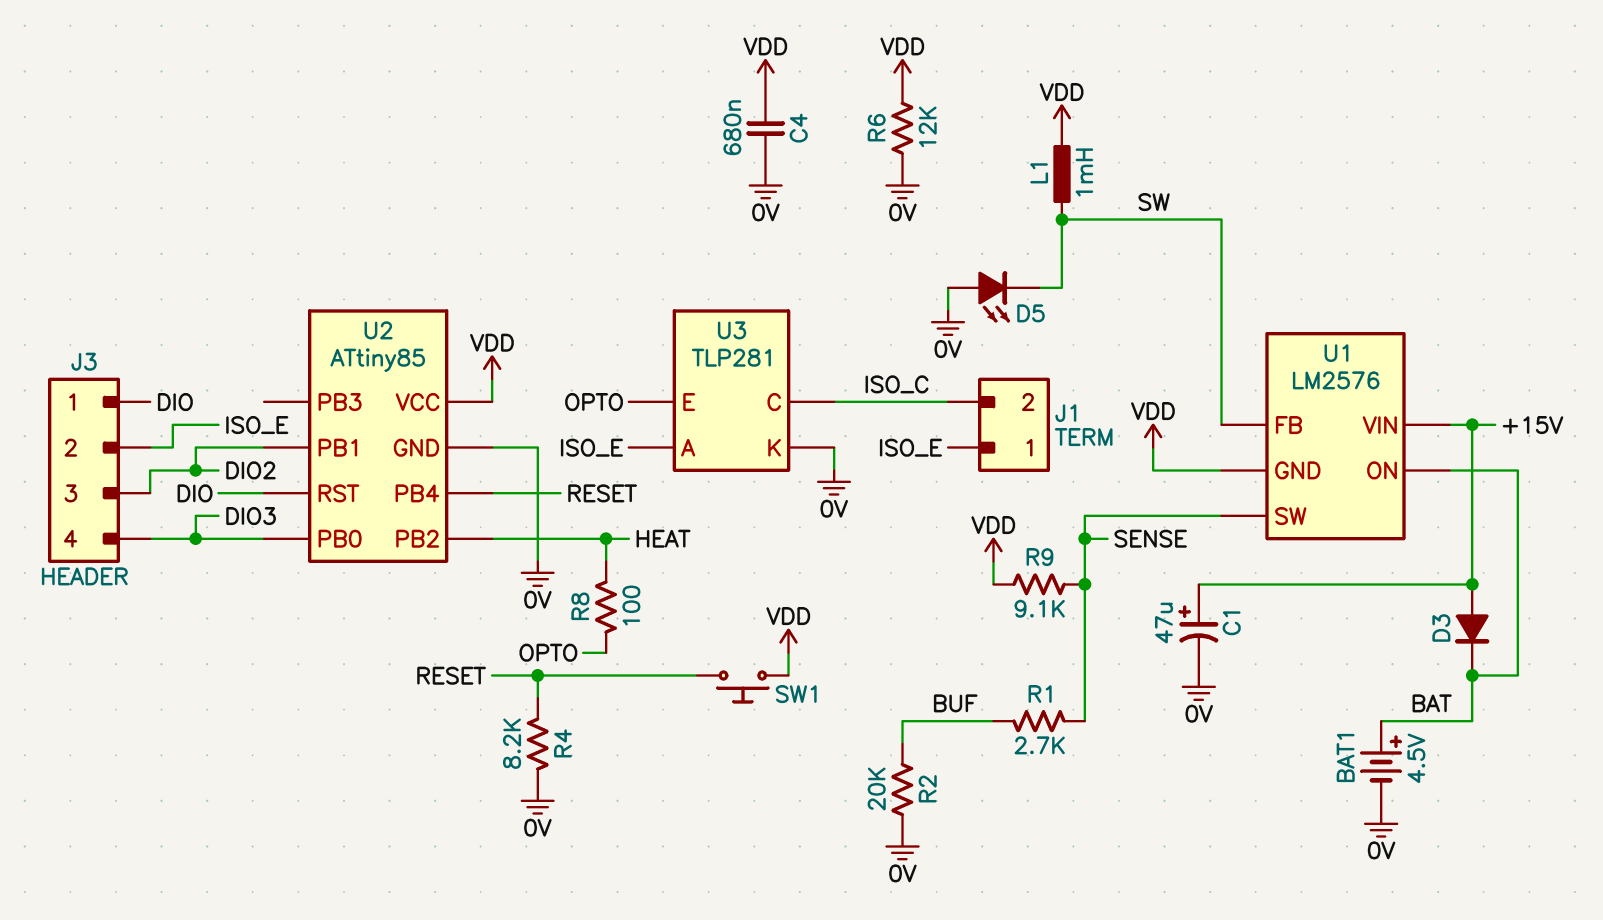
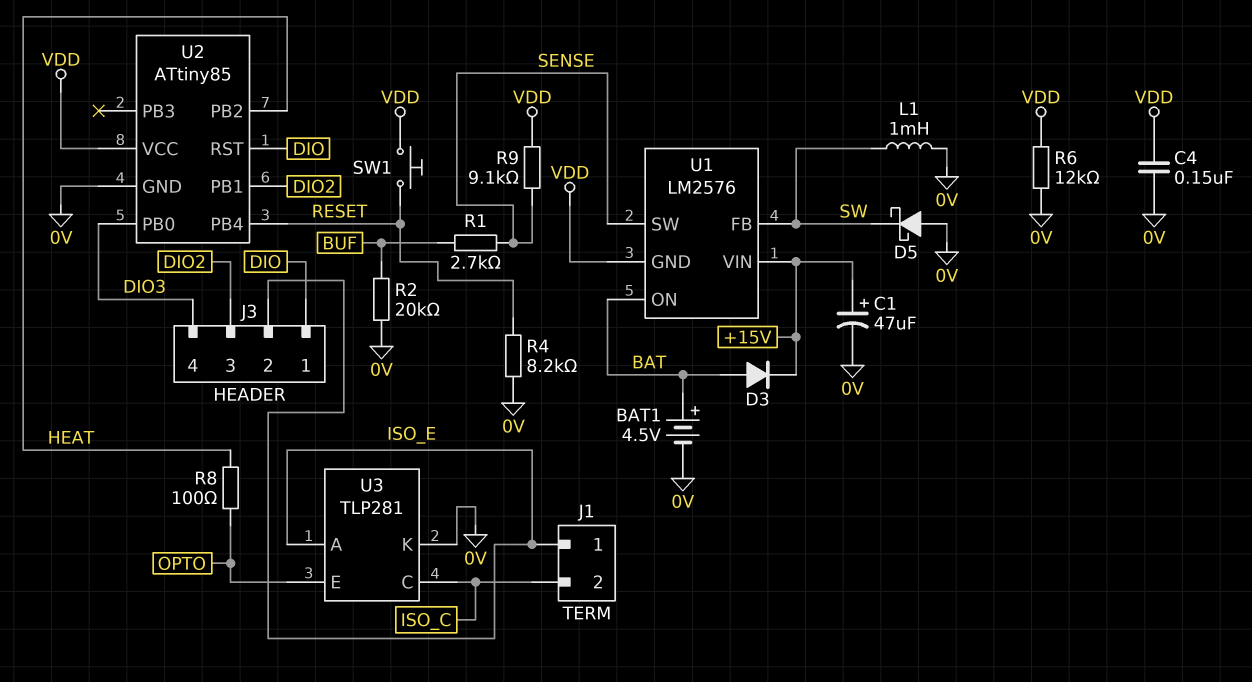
C4: 680nF (0V, VDD) -> 150nF (0V, VDD)
D3: diode (A +15V, K BAT) -> diode (A BAT, K +15V)
D5: LED (A 0V, K SW) -> schottky (A 0V, K SW)
L1: 1mH (SW, VDD) -> 1mH (0V, SW)

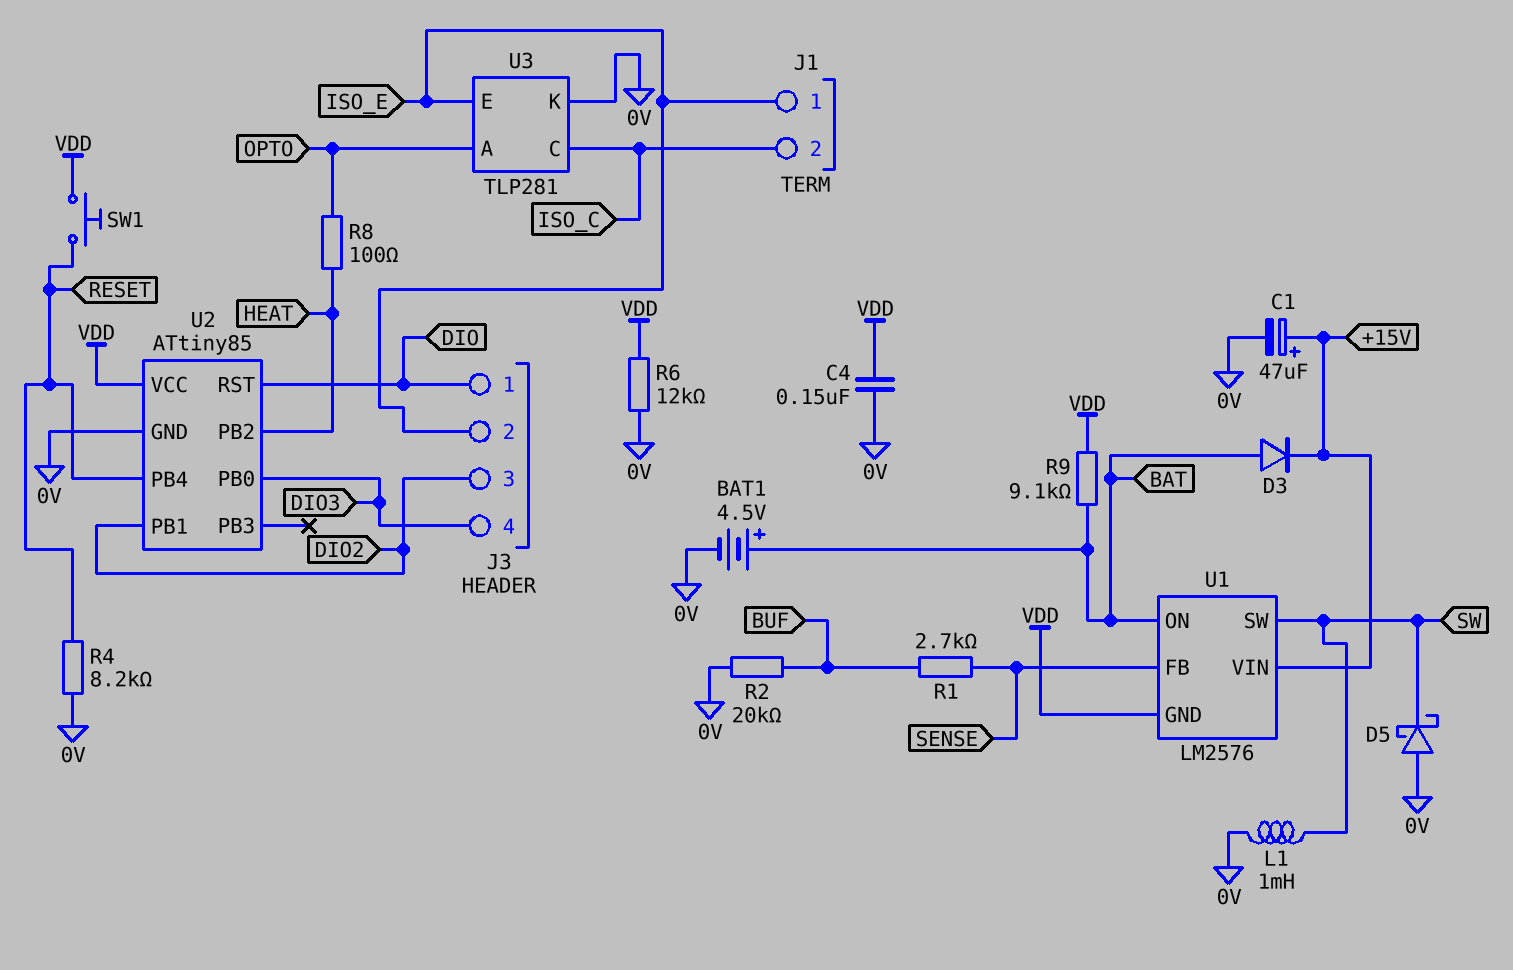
R9: 9.1k (SENSE, VDD) -> 9.1k (BAT, VDD)
U1 pin FB: SW -> SENSE
U1 pin SW: SENSE -> SW
U3 pin A: ISO_E -> OPTO
U3 pin E: OPTO -> ISO_E

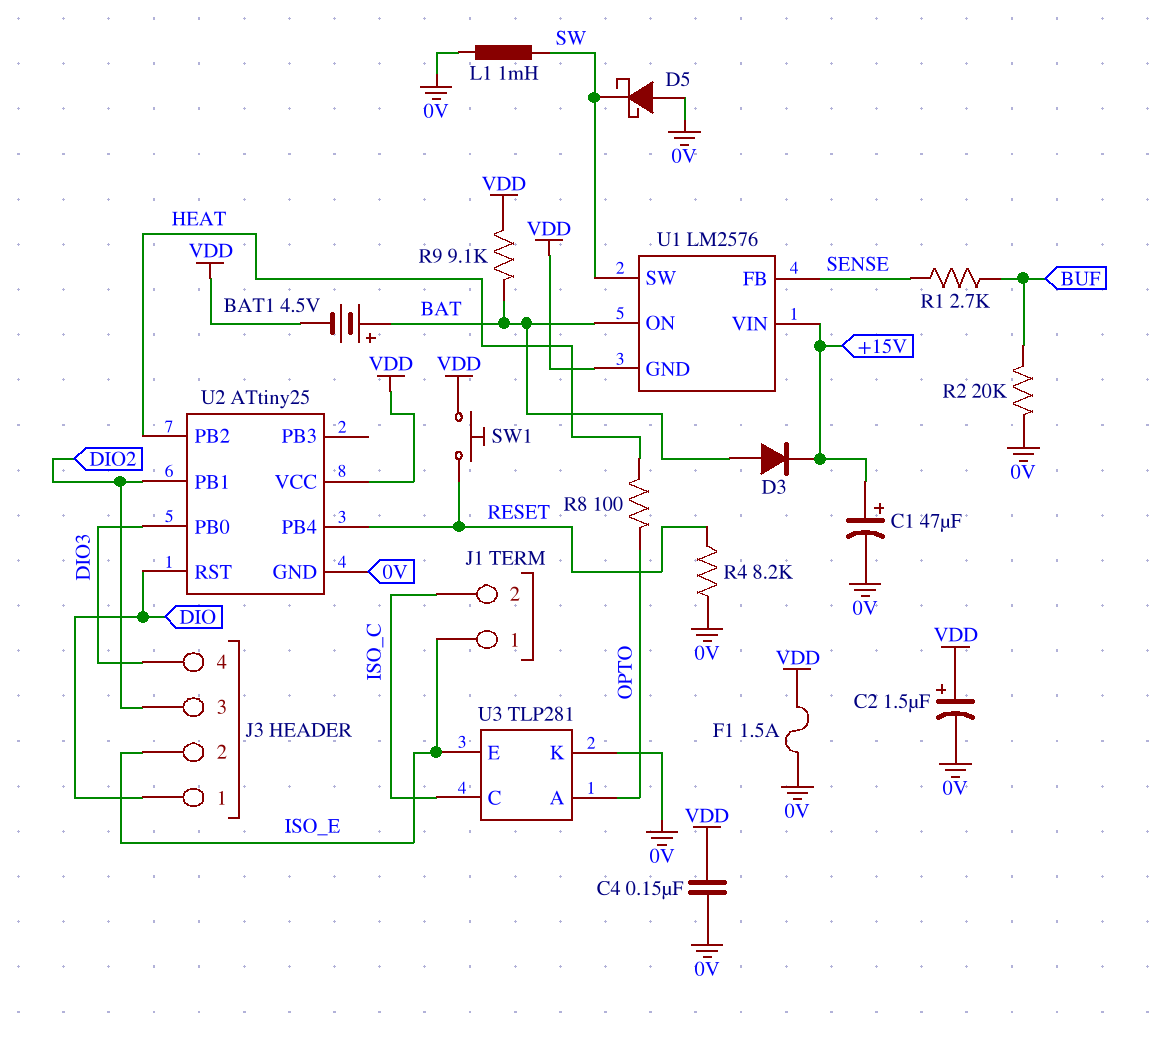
BAT1: 4.5V (plus BAT, minus 0V) -> 4.5V (plus BAT, minus VDD)
C2: none -> 1.5uF (plus VDD, minus 0V)
F1: none -> 1.5A (0V, VDD)
R6: 12k (0V, VDD) -> none
U2: ATtiny85 -> ATtiny25

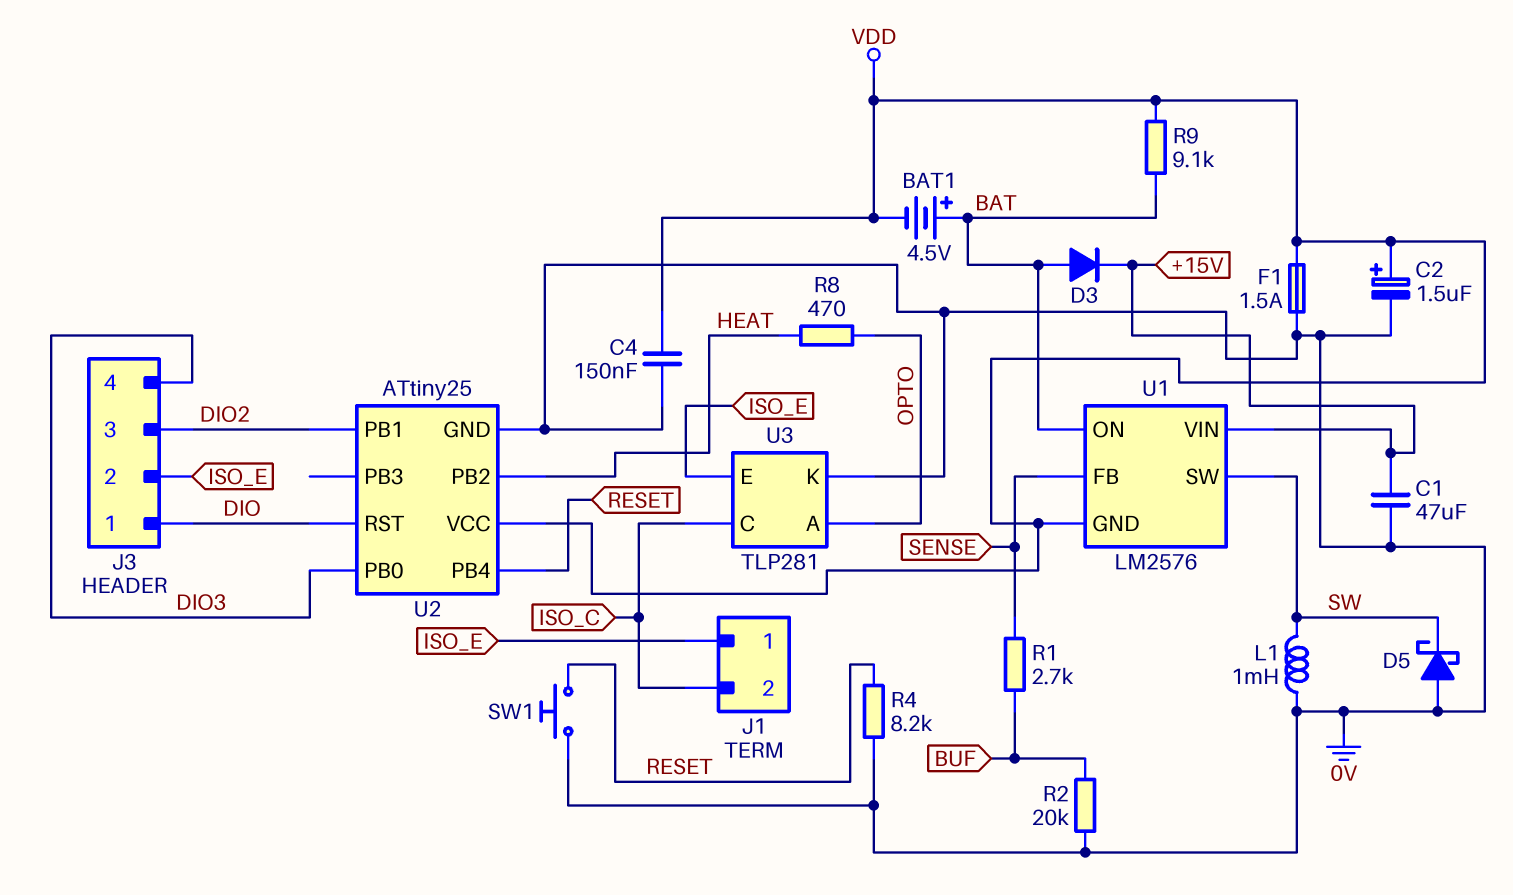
C1: 47uF (plus +15V, minus 0V) -> 47uF (+15V, 0V)
R8: 100 (HEAT, OPTO) -> 470 (HEAT, OPTO)
SW1: button (RESET, VDD) -> button (0V, RESET)

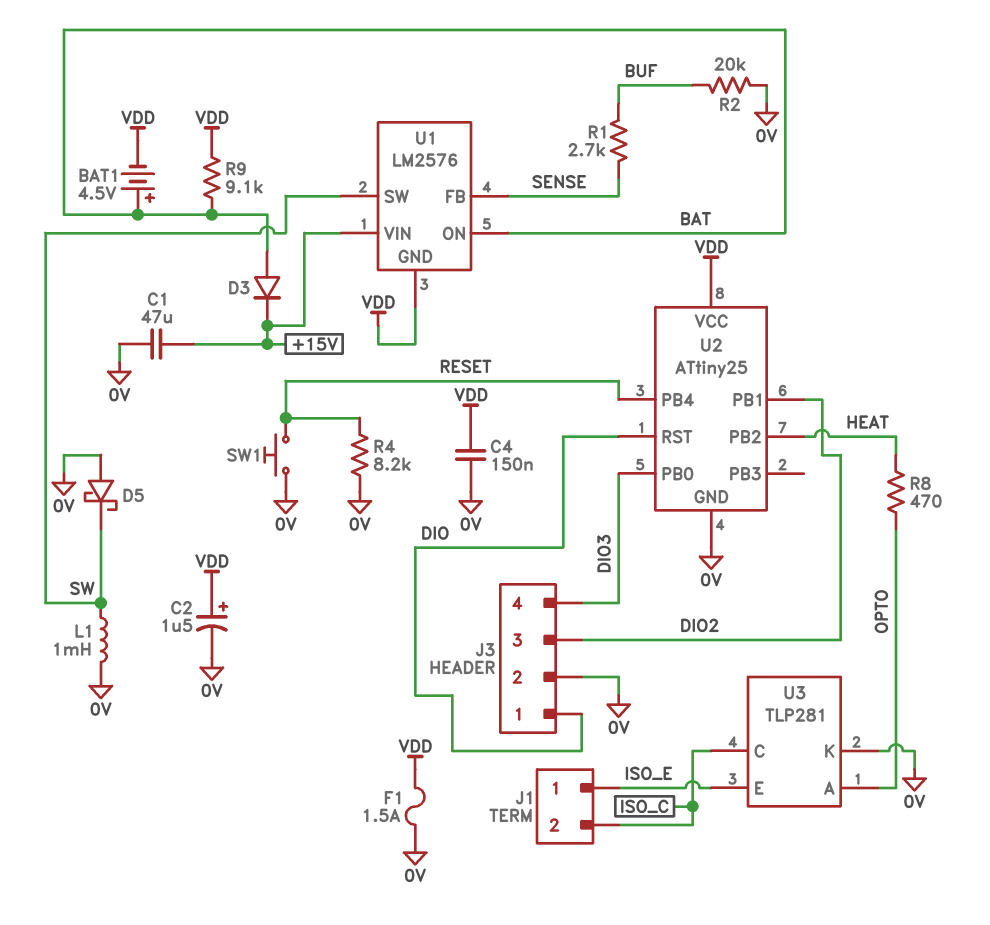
J3 pin 2: ISO_E -> 0V

